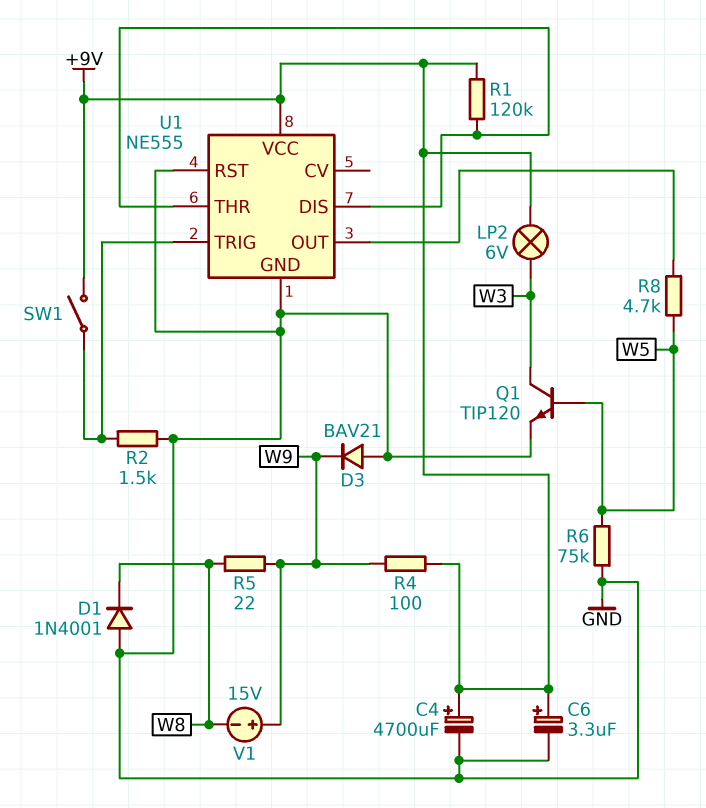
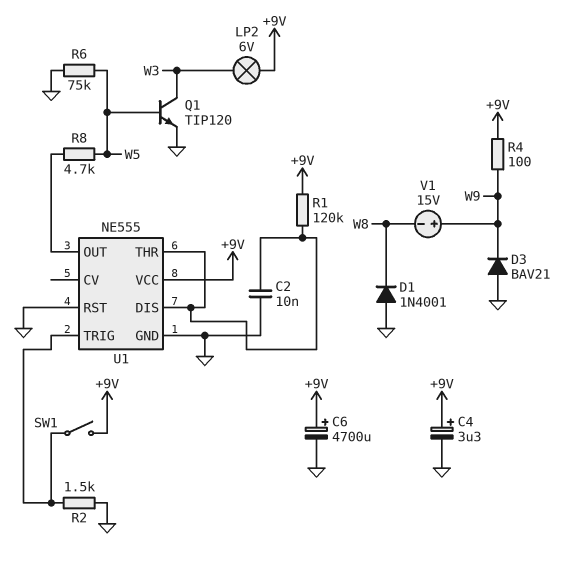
C2: none -> 10nF (GND, U1/DIS)
C4: 4700uF (plus +9V, minus GND) -> 3.3uF (plus +9V, minus GND)
C6: 3.3uF (plus +9V, minus GND) -> 4700uF (plus +9V, minus GND)
R5: 22 (W8, W9) -> none

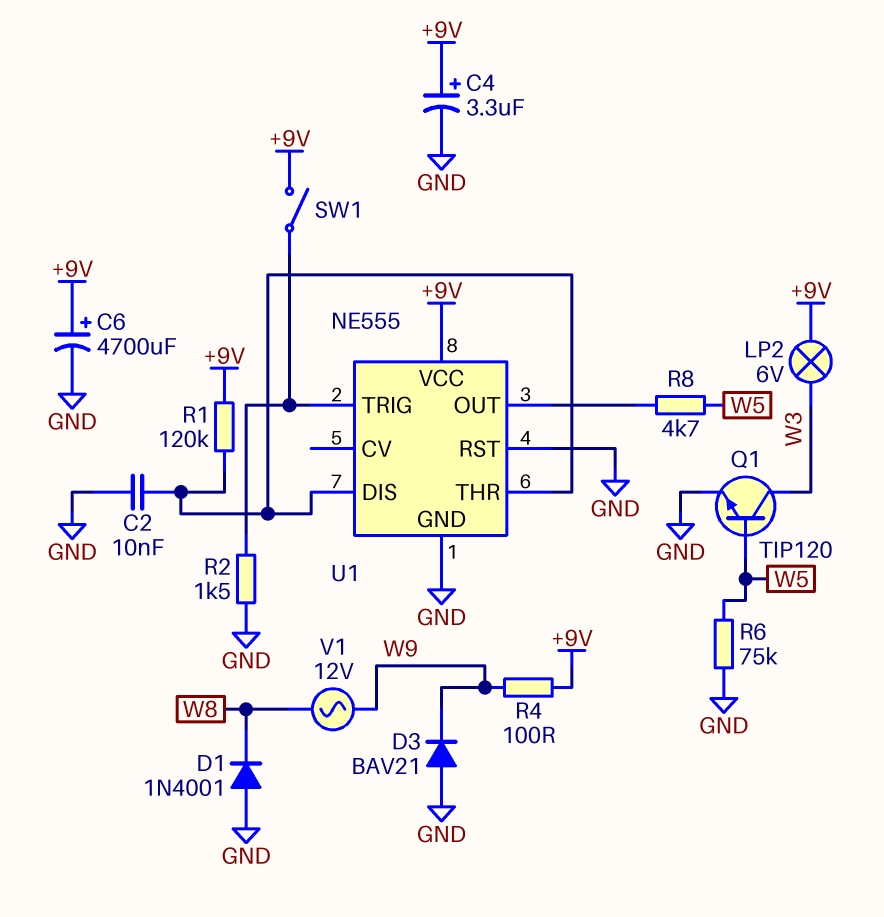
V1: 15V (plus W9, minus W8) -> AC 12V (W8, W9)

